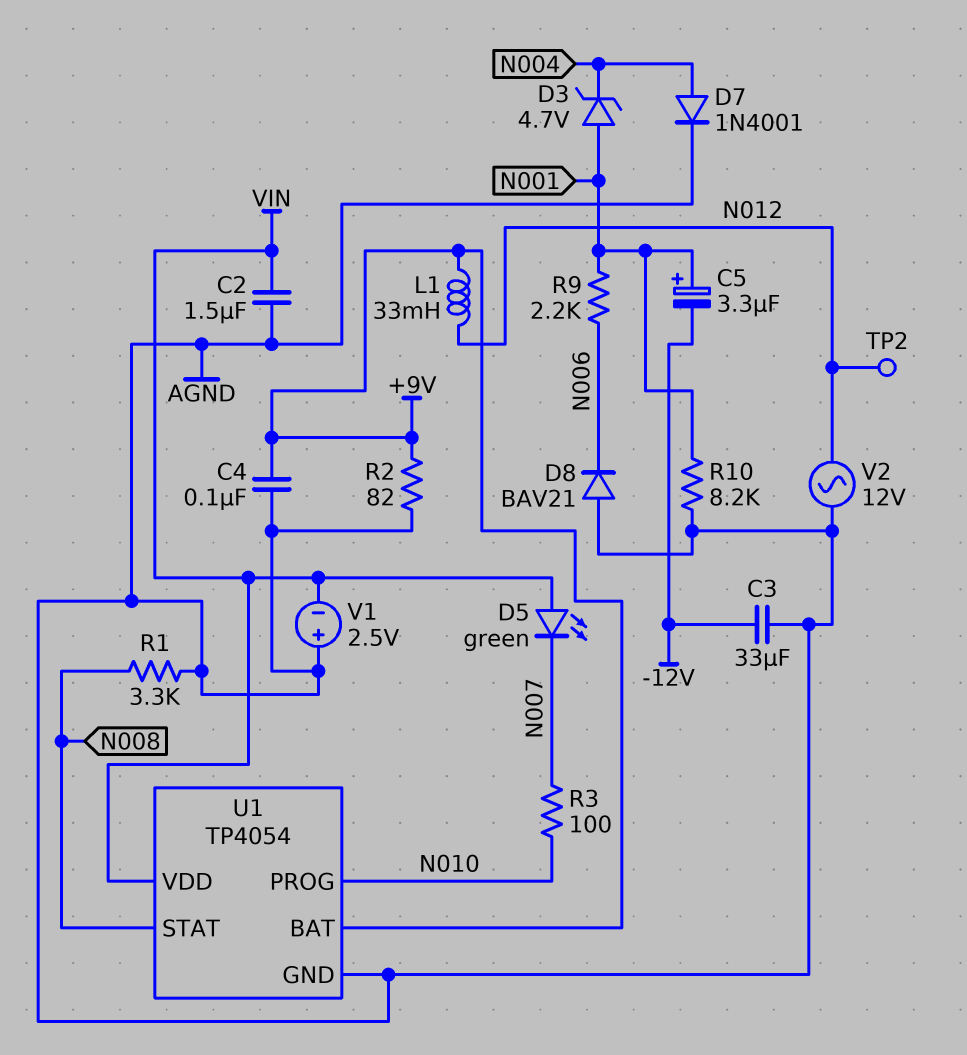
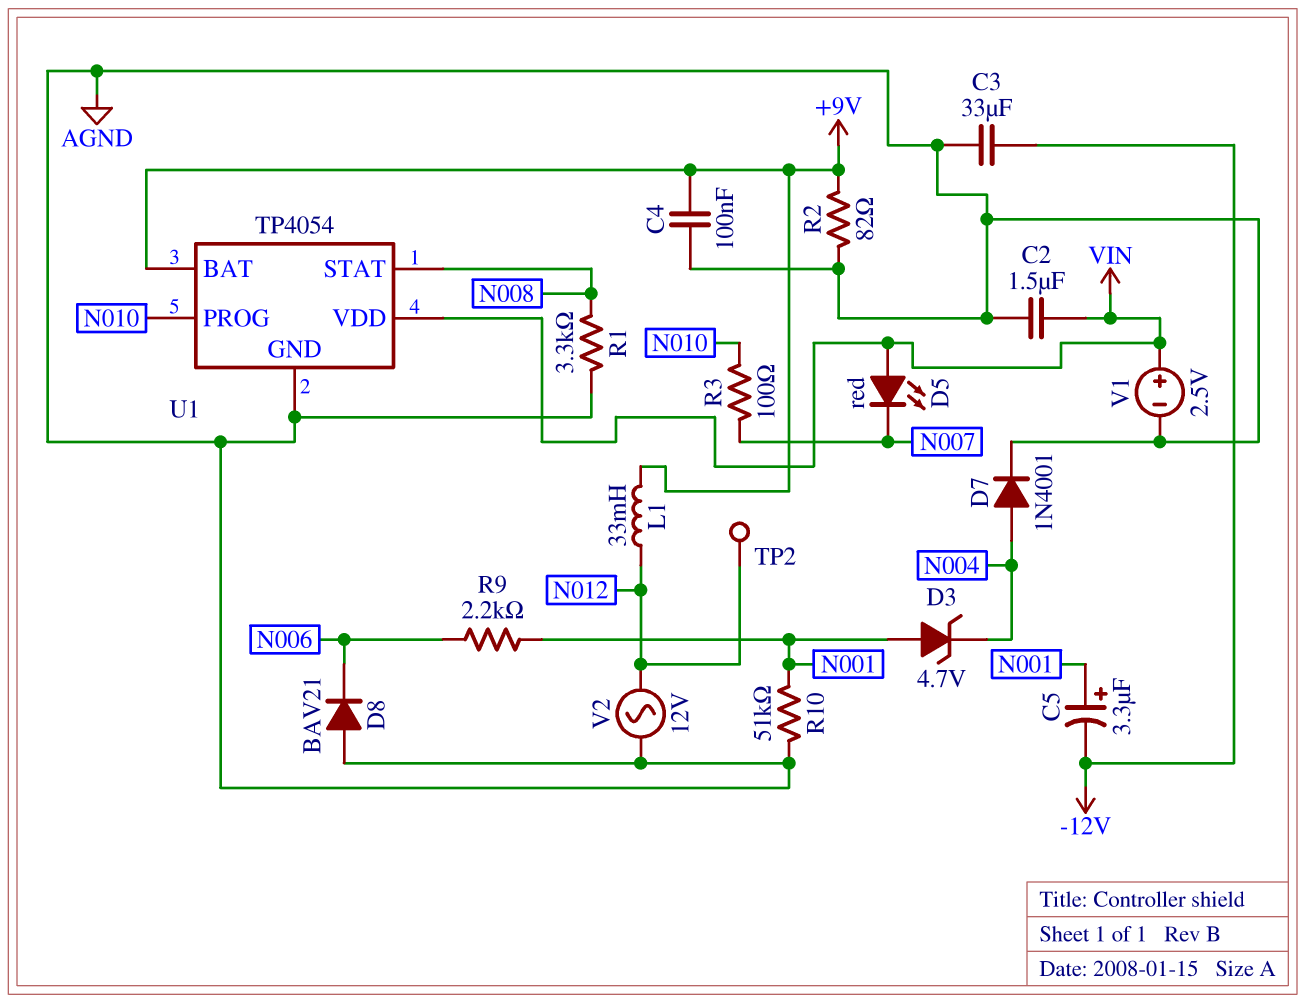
D5: LED green (A VIN, K N007) -> LED red (A VIN, K N007)
R10: 8.2k (AGND, N001) -> 51k (AGND, N001)
V1: 2.5V (plus AGND, minus VIN) -> 2.5V (plus VIN, minus AGND)

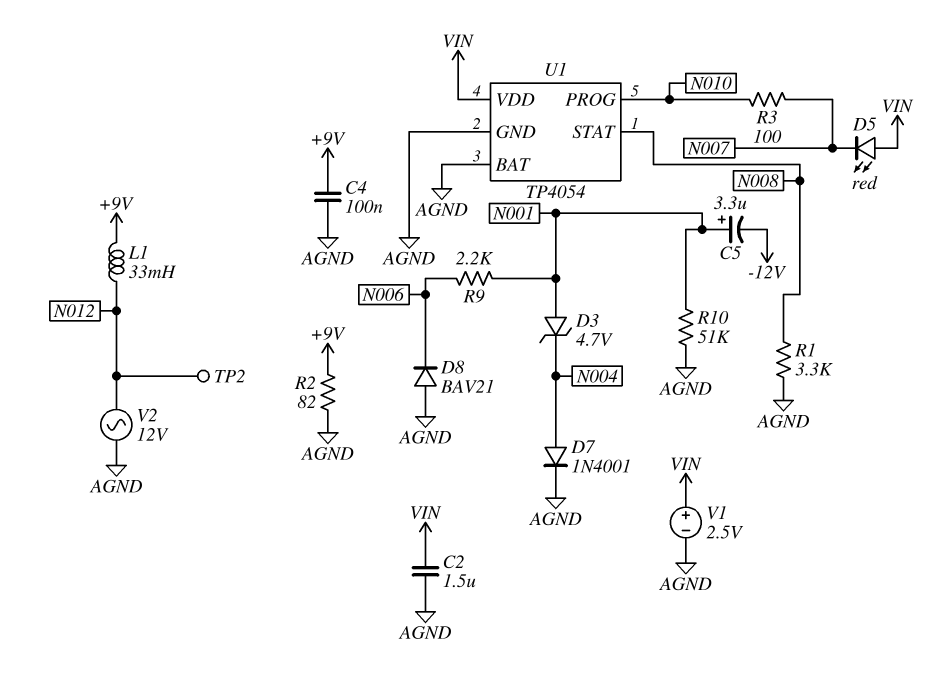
C3: 33uF (-12V, AGND) -> none
U1 pin BAT: +9V -> AGND

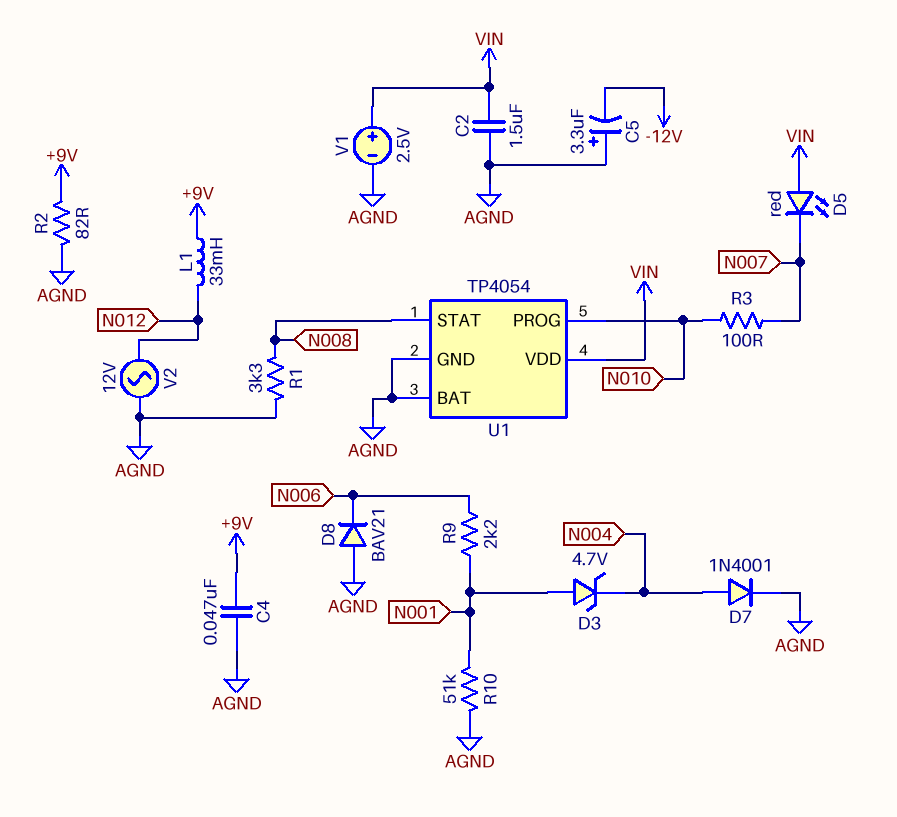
C4: 100nF (+9V, AGND) -> 47nF (+9V, AGND)
C5: 3.3uF (plus N001, minus -12V) -> 3.3uF (plus AGND, minus -12V)
TP2: test point (N012) -> none

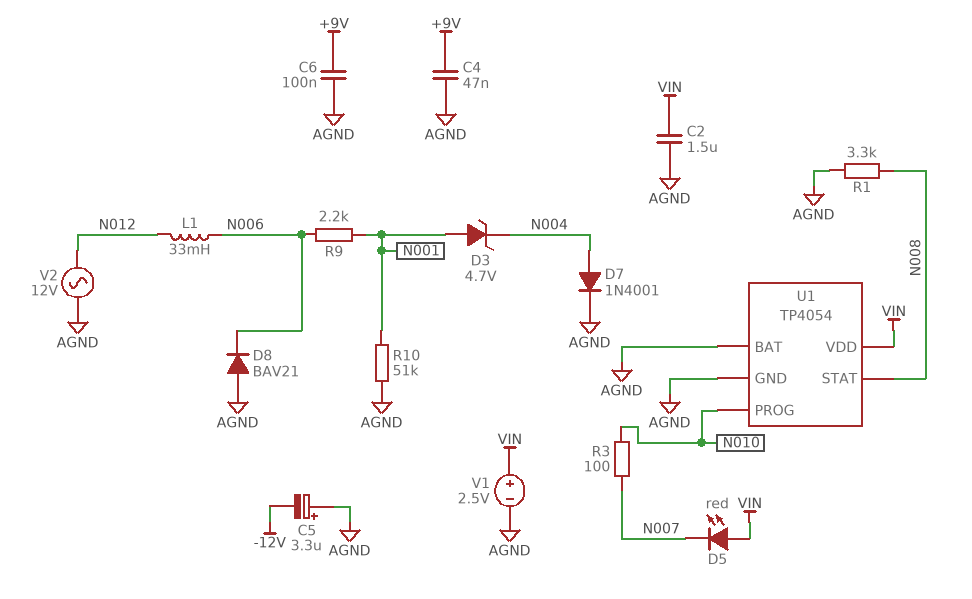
C6: none -> 100nF (+9V, AGND)
L1: 33mH (+9V, N012) -> 33mH (N006, N012)
R2: 82 (+9V, AGND) -> none

